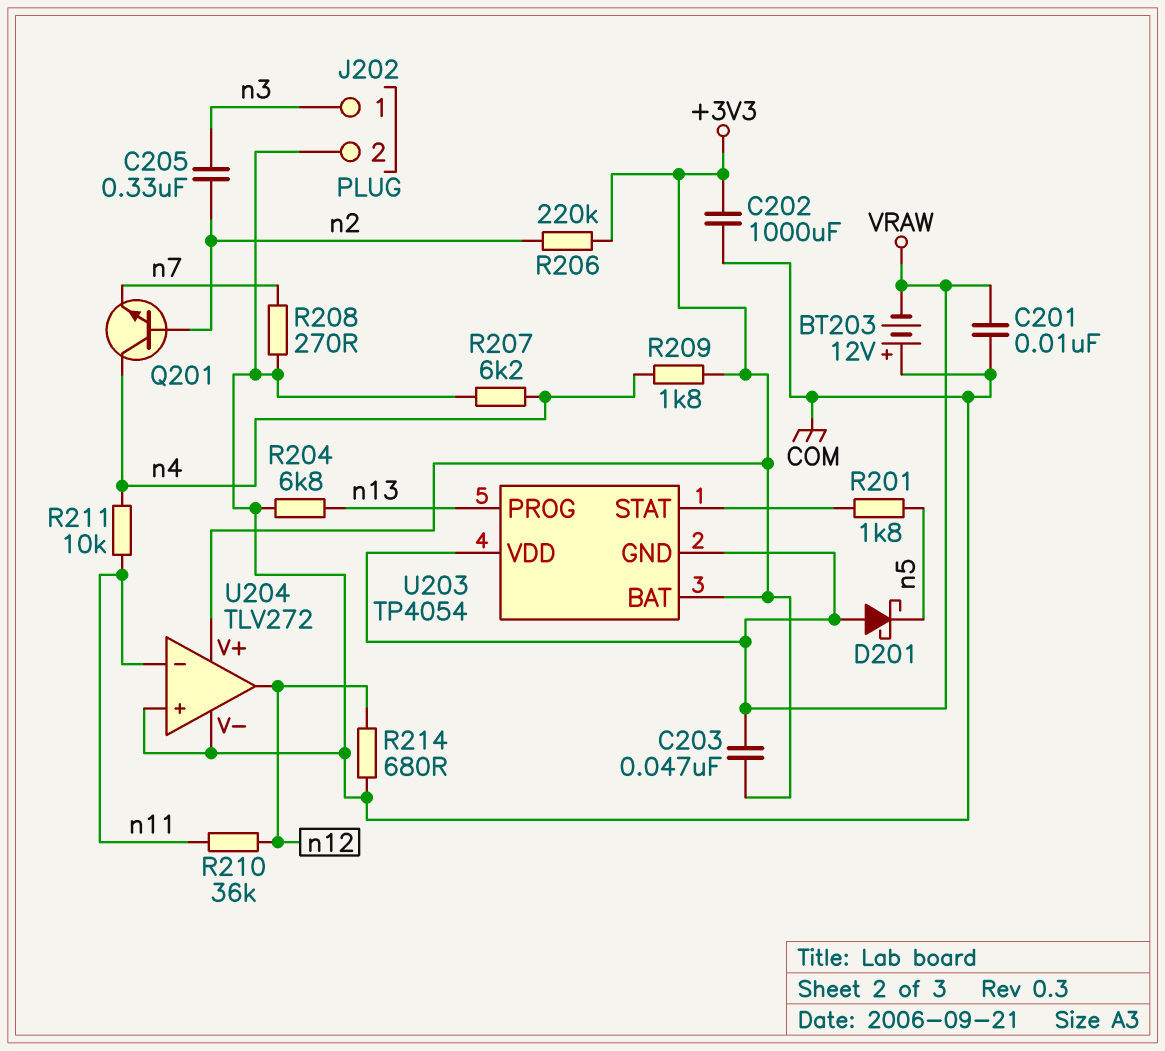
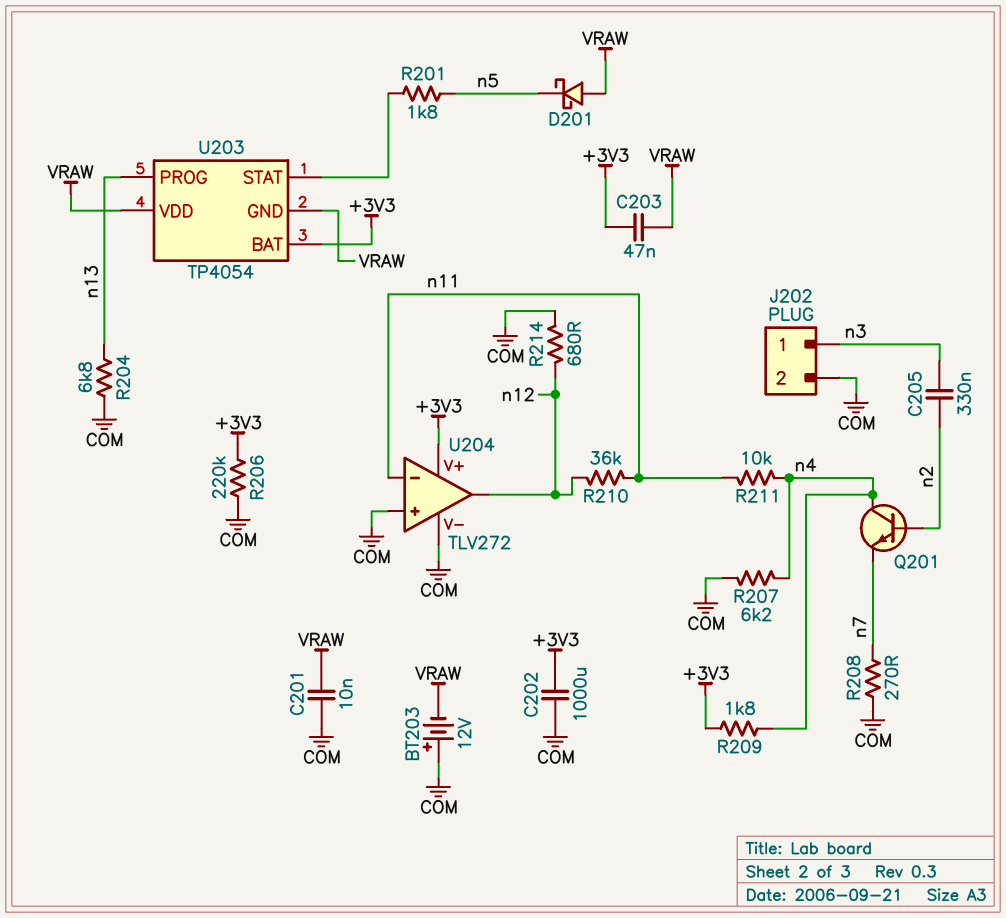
R206: 220k (+3V3, n2) -> 220k (+3V3, COM)

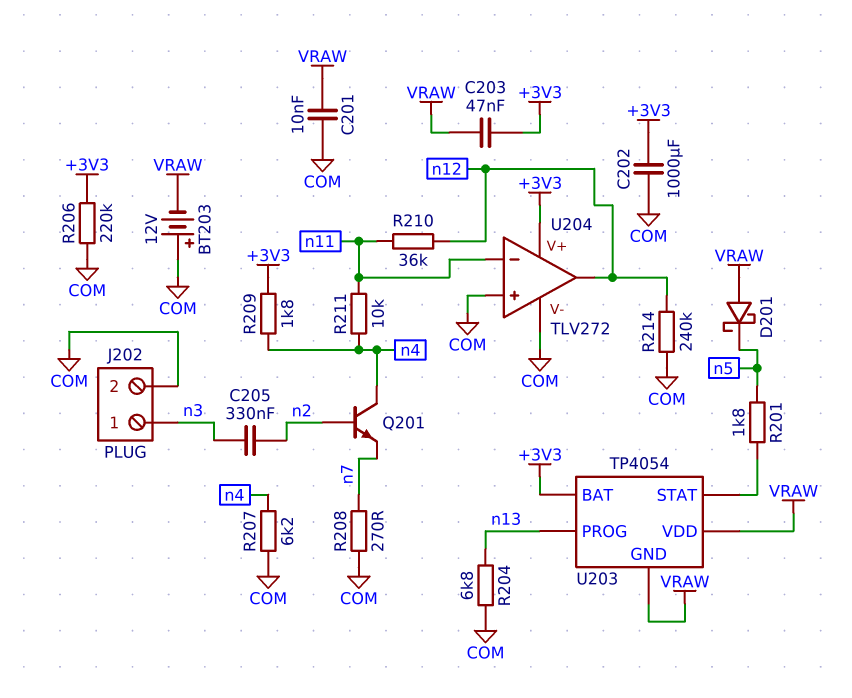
R214: 680 (COM, n12) -> 240k (COM, n12)

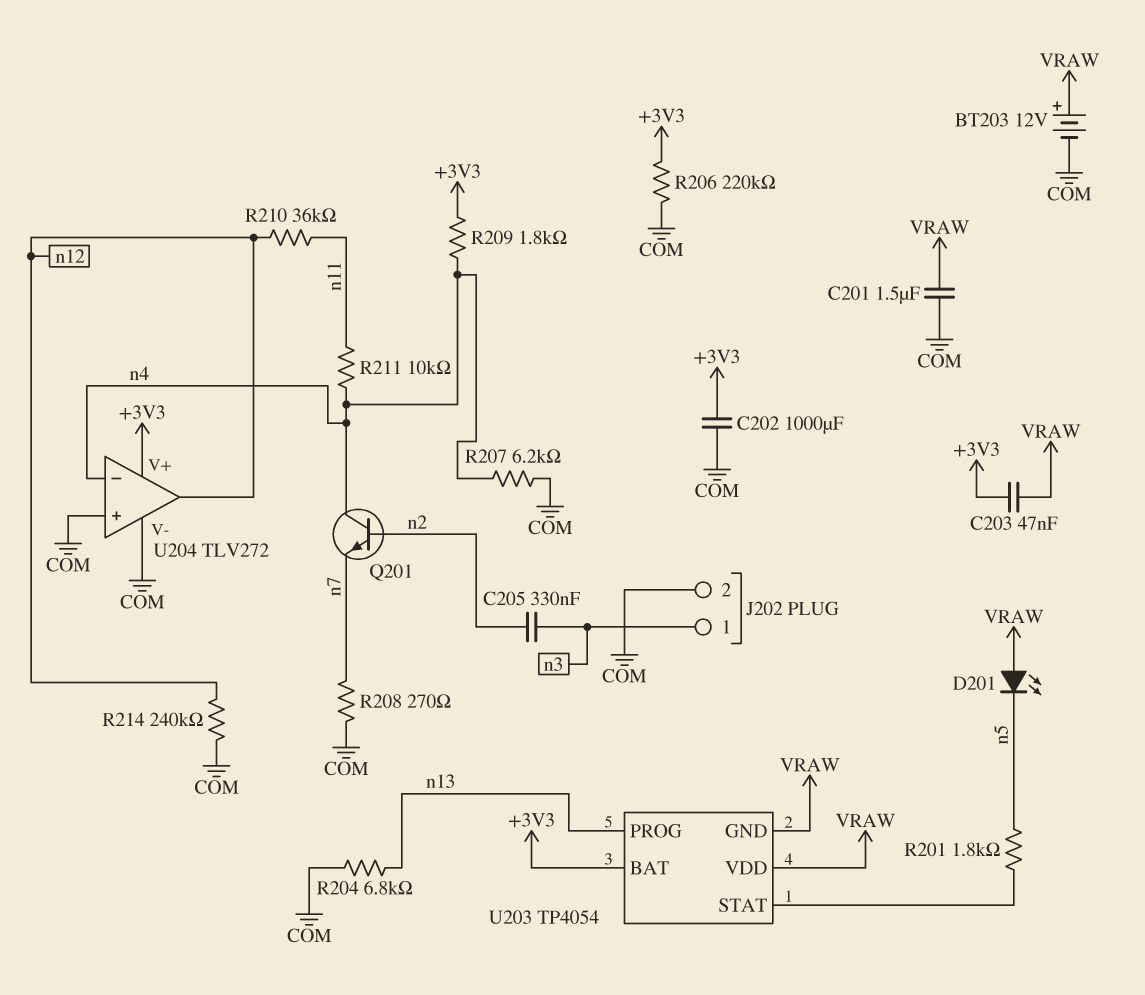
BT203: 12V (plus COM, minus VRAW) -> 12V (plus VRAW, minus COM)
C201: 10nF (COM, VRAW) -> 1.5uF (COM, VRAW)
D201: schottky (A VRAW, K n5) -> LED (A VRAW, K n5)
U204 pin in-: n11 -> n4

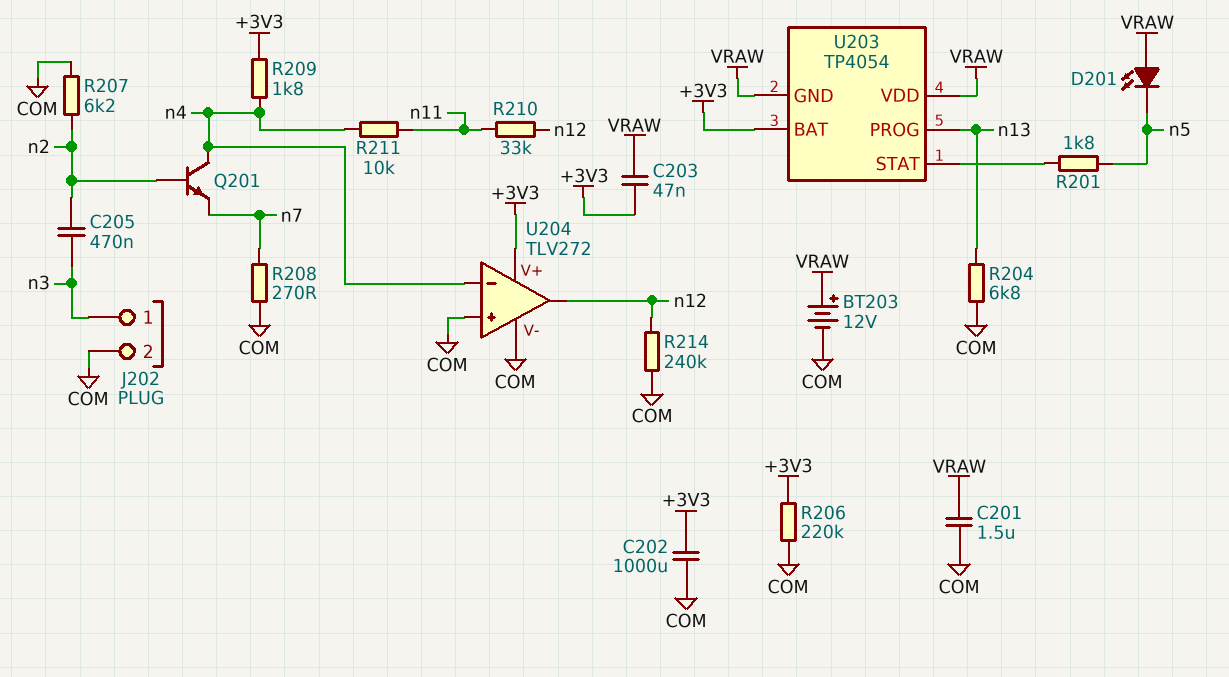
C205: 330nF (n2, n3) -> 470nF (n2, n3)
R207: 6.2k (COM, n4) -> 6.2k (COM, n2)
R210: 36k (n11, n12) -> 33k (n11, n12)

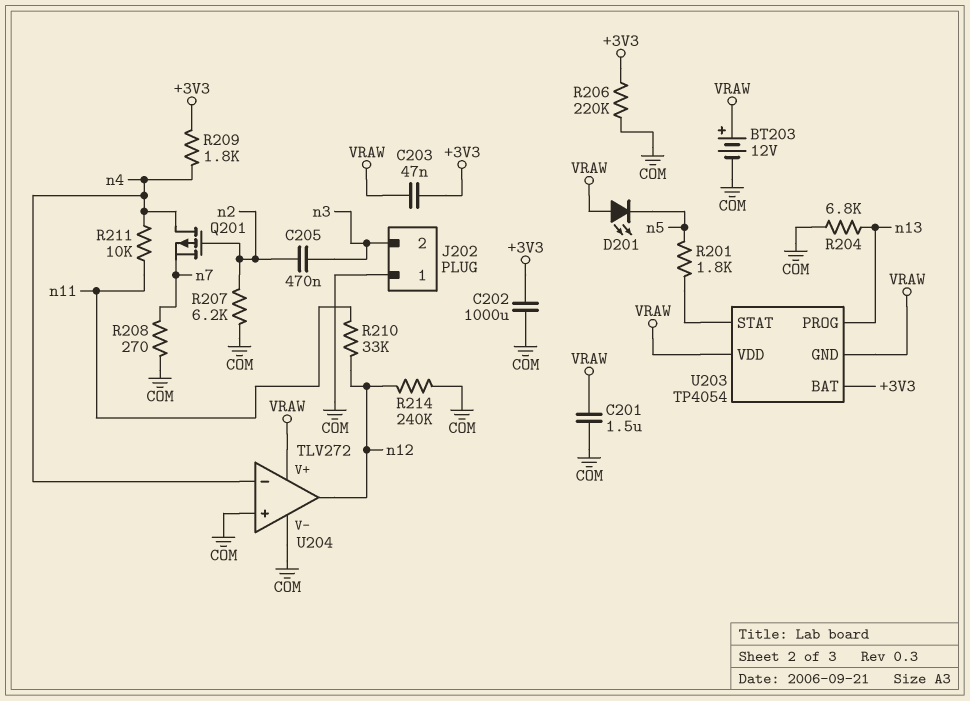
J202 pin 1: n3 -> COM
J202 pin 2: COM -> n3
Q201: NPN (B n2, C n4, E n7) -> PMOS (G n2, D n4, S n7)
U204 pin V+: +3V3 -> VRAW

